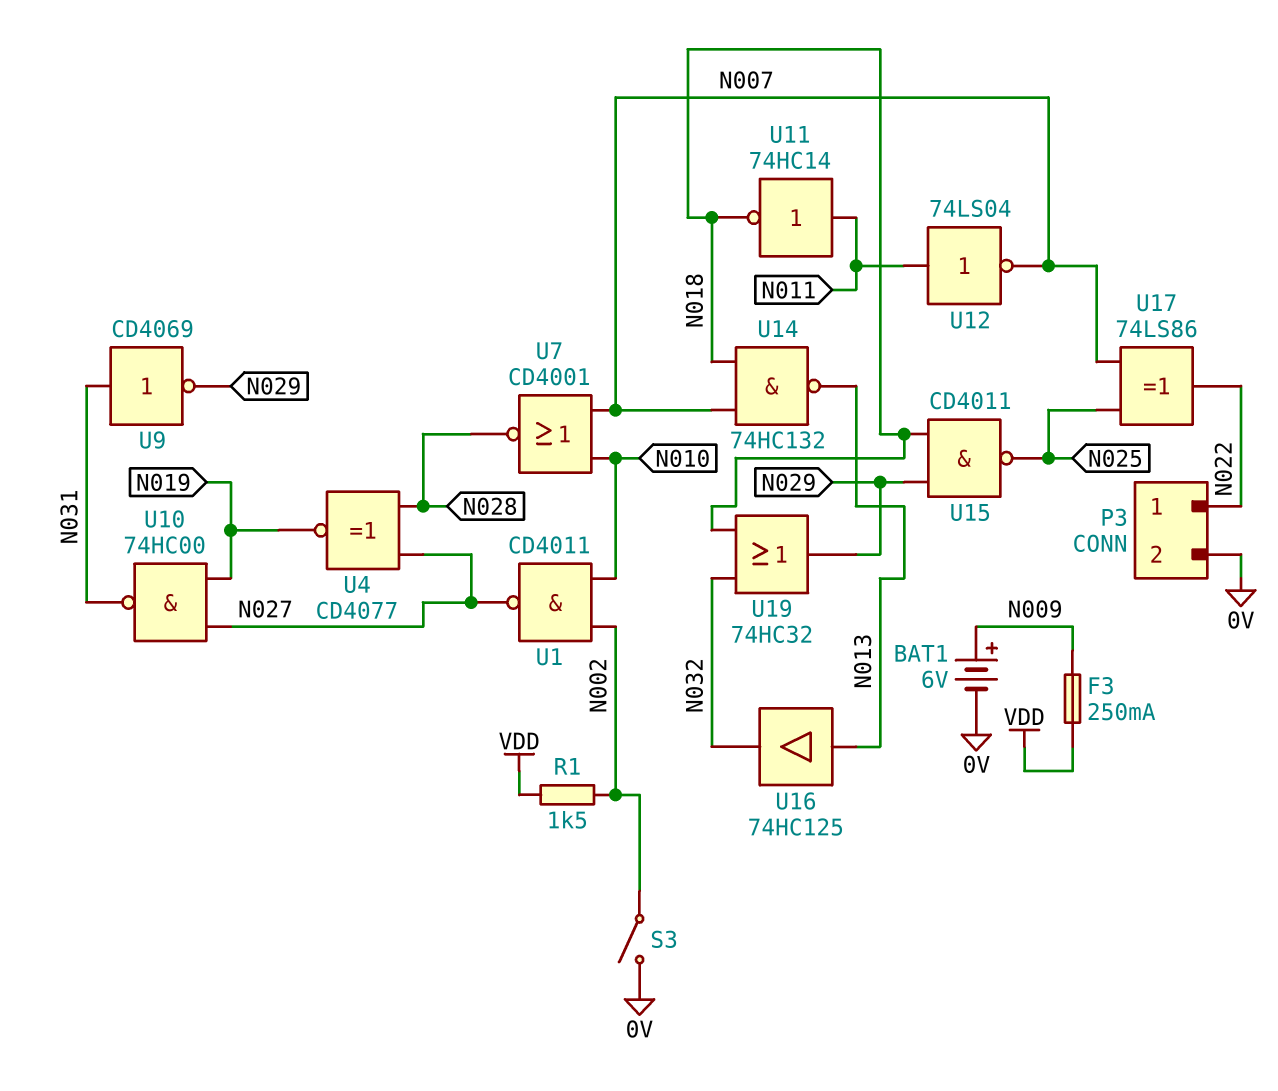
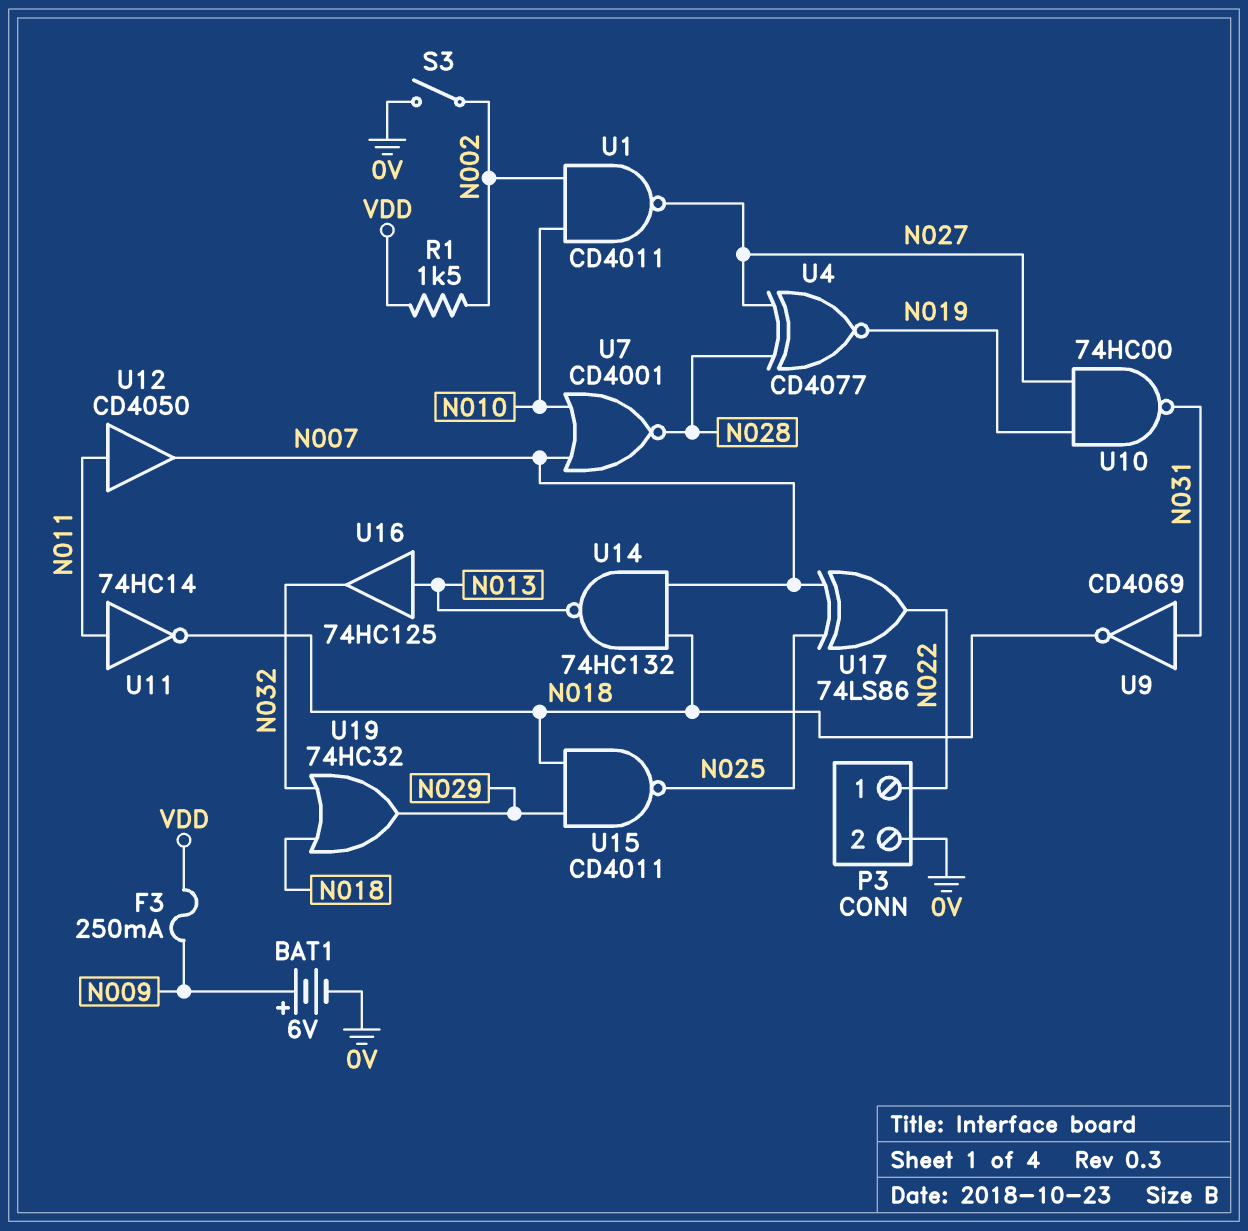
U9: NOT CD4069 (in N031, out N029) -> NOT CD4069 (in N031, out N018)
U12: NOT 74LS04 (in N011, out N007) -> buffer CD4050 (in N011, out N007)

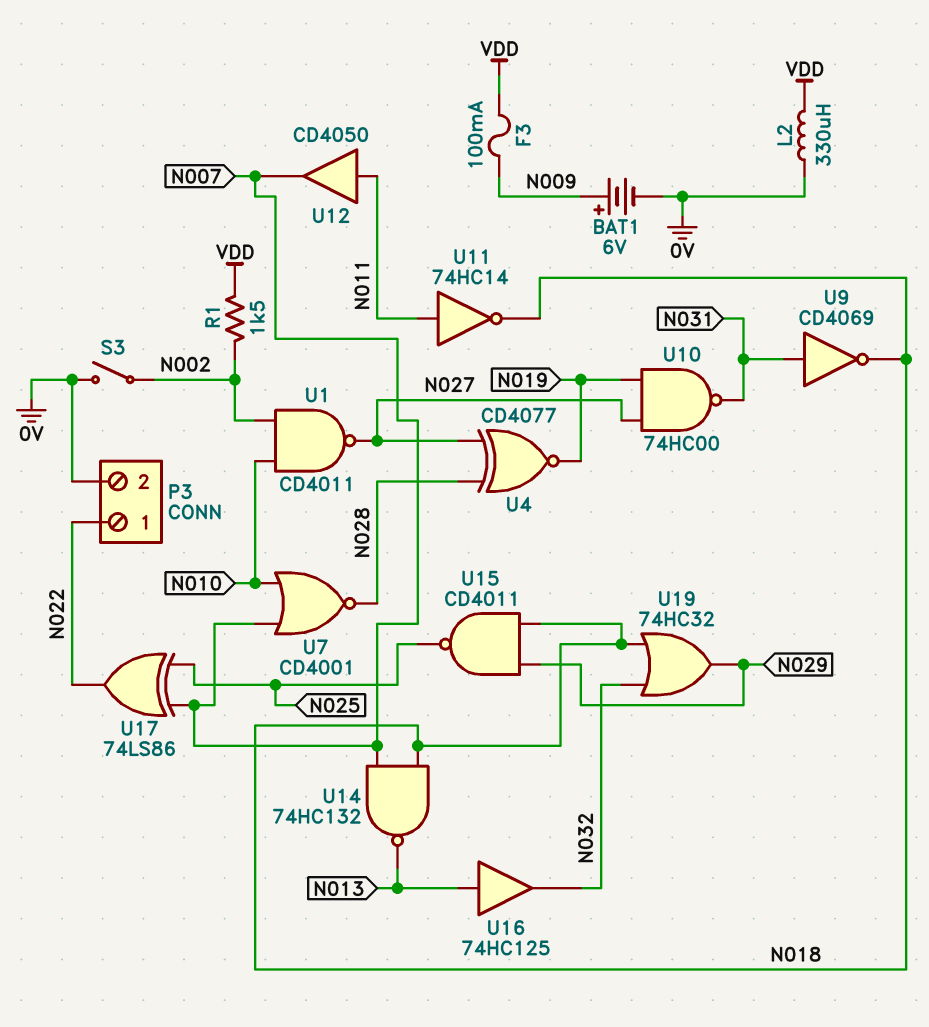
F3: 250mA (N009, VDD) -> 100mA (N009, VDD)
L2: none -> 330uH (0V, VDD)

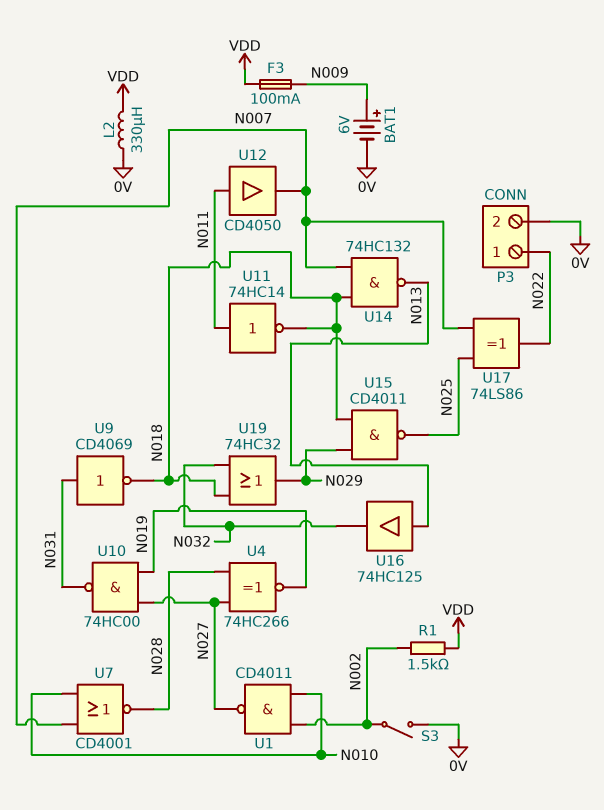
U4: XNOR CD4077 (in N027, in N028, out N019) -> XNOR 74HC266 (in N027, in N028, out N019)

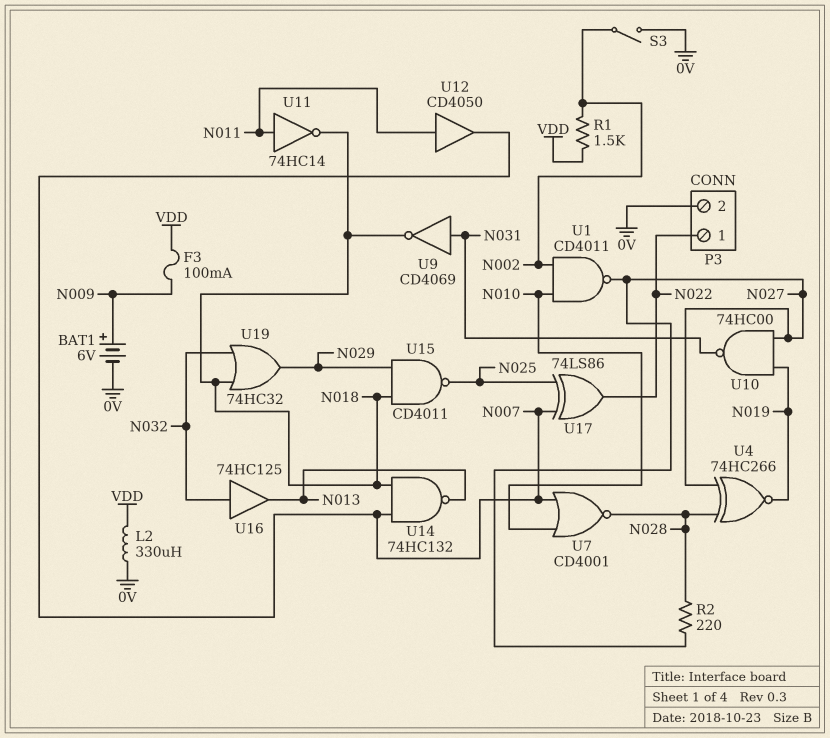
R2: none -> 220 (N027, N028)
U16: buffer 74HC125 (in N013, out N032) -> buffer 74HC125 (in N032, out N013)

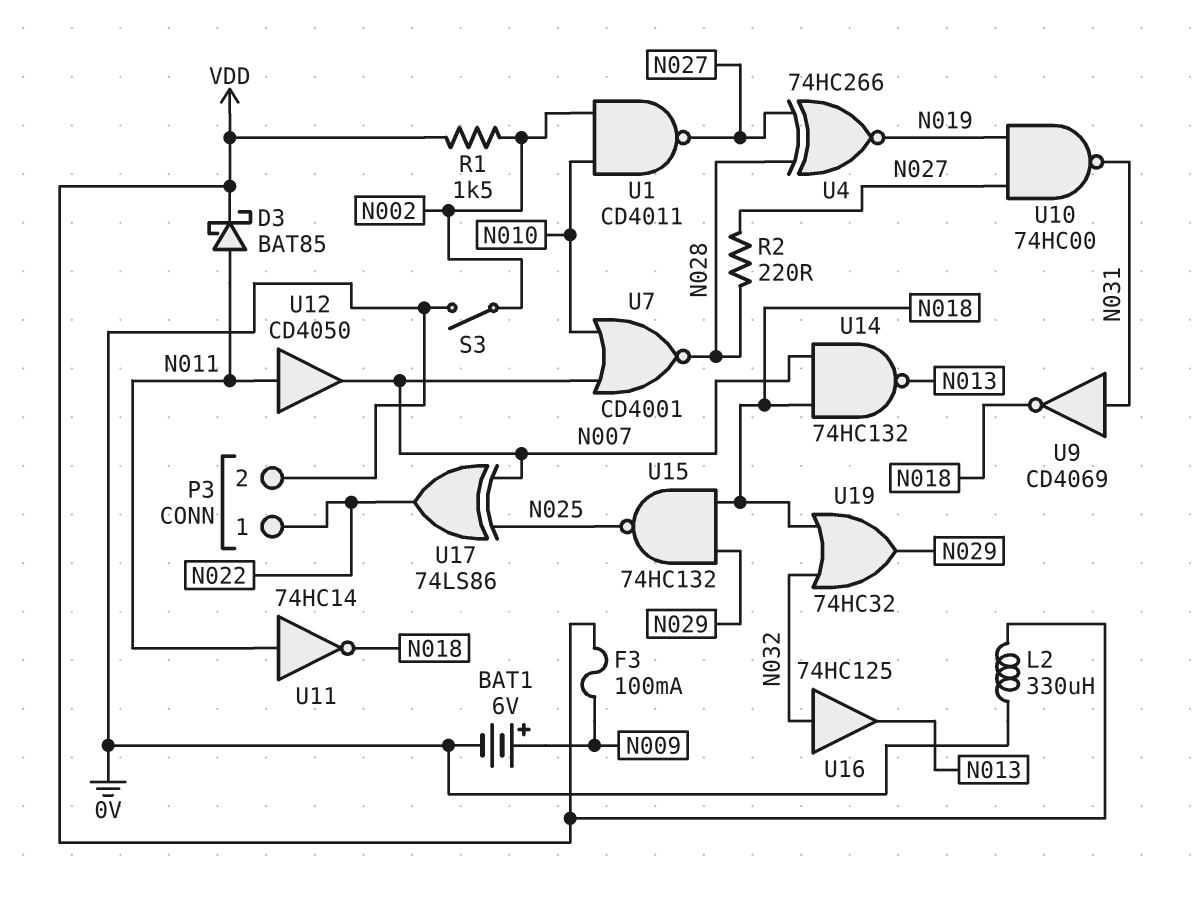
D3: none -> schottky BAT85 (A N011, K VDD)
U15: NAND CD4011 (in N018, in N029, out N025) -> NAND 74HC132 (in N018, in N029, out N025)

